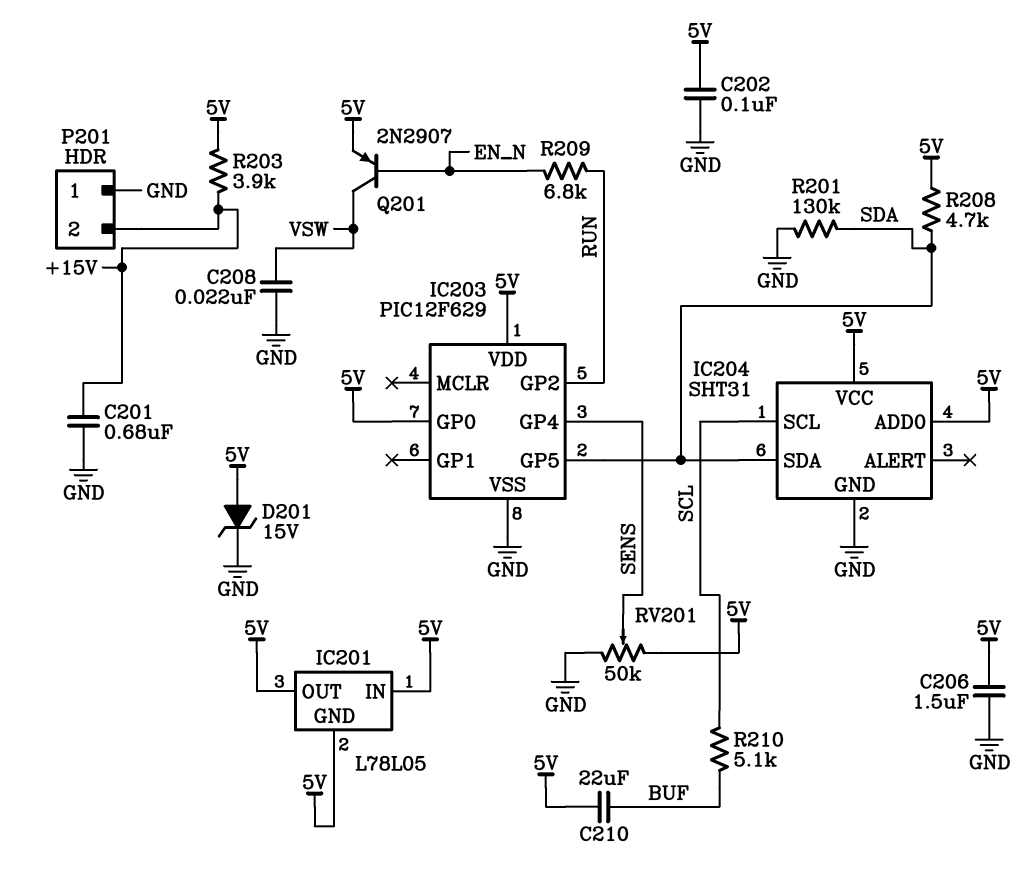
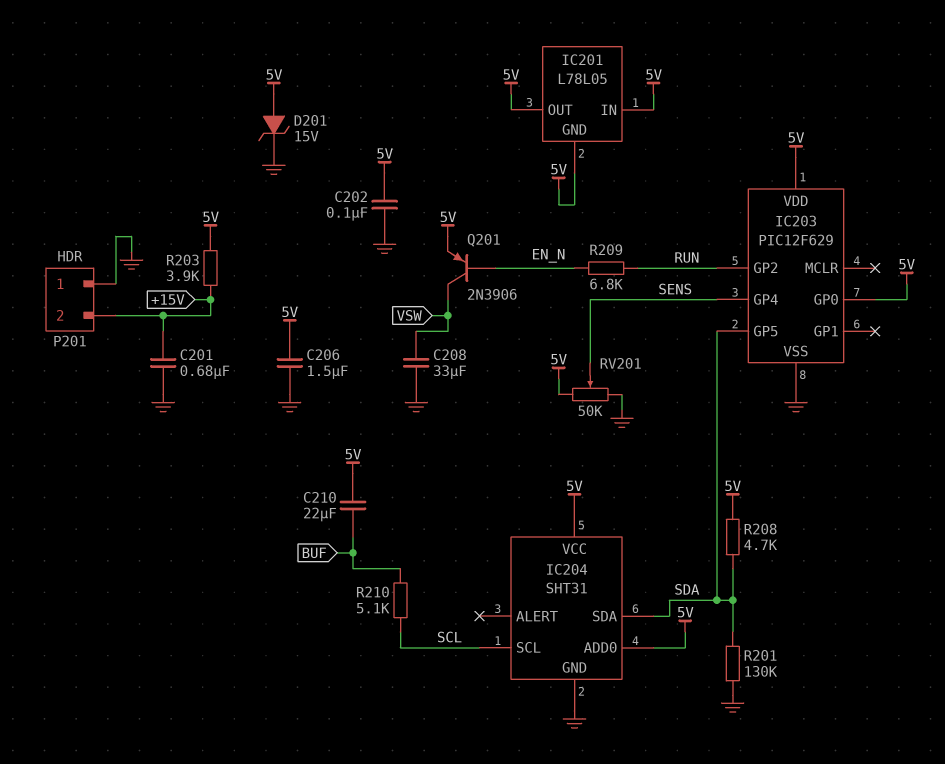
C208: 22nF (GND, VSW) -> 33uF (GND, VSW)
Q201: PNP 2N2907 (B EN_N, C VSW, E 5V) -> PNP 2N3906 (B EN_N, C VSW, E 5V)

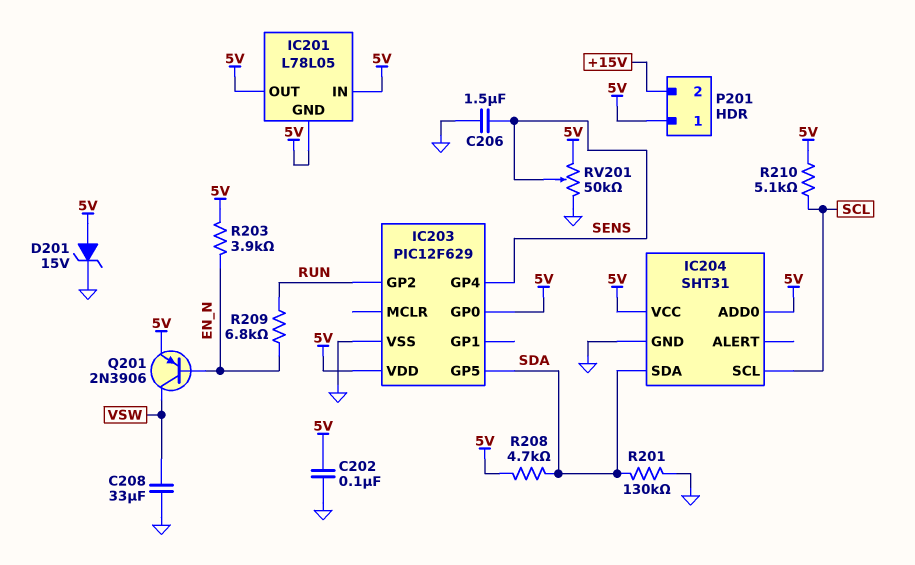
C201: 680nF (+15V, GND) -> none
C206: 1.5uF (5V, GND) -> 1.5uF (GND, SENS)
C210: 22uF (5V, BUF) -> none
P201 pin 1: GND -> 5V
R203: 3.9k (+15V, 5V) -> 3.9k (5V, EN_N)
R210: 5.1k (BUF, SCL) -> 5.1k (5V, SCL)

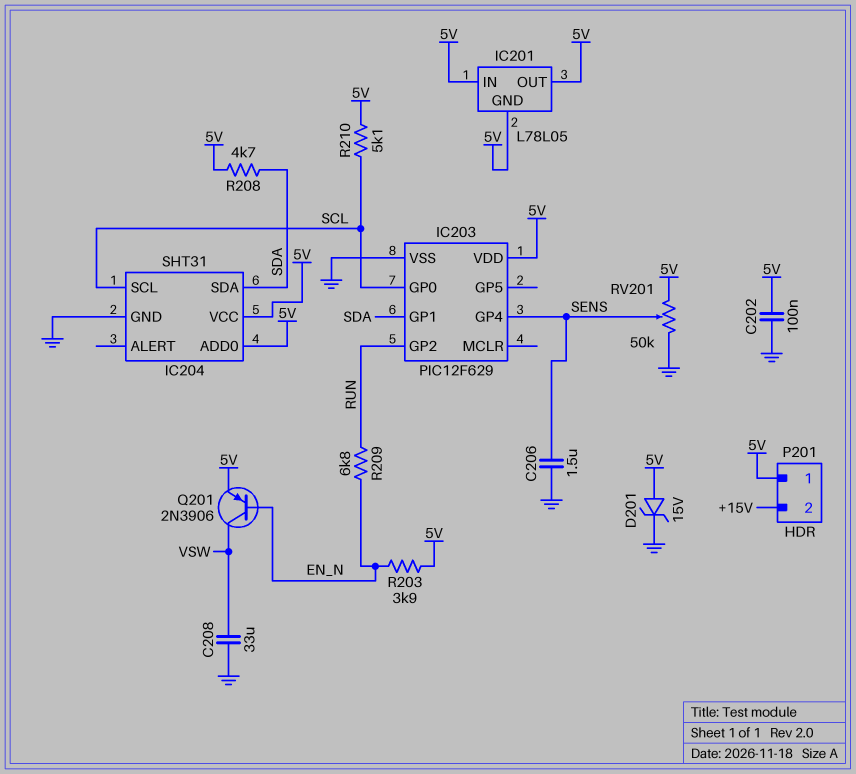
IC203 pin GP0: 5V -> SCL
IC203 pin GP1: none -> SDA
IC203 pin GP5: SDA -> none
R201: 130k (GND, SDA) -> none

